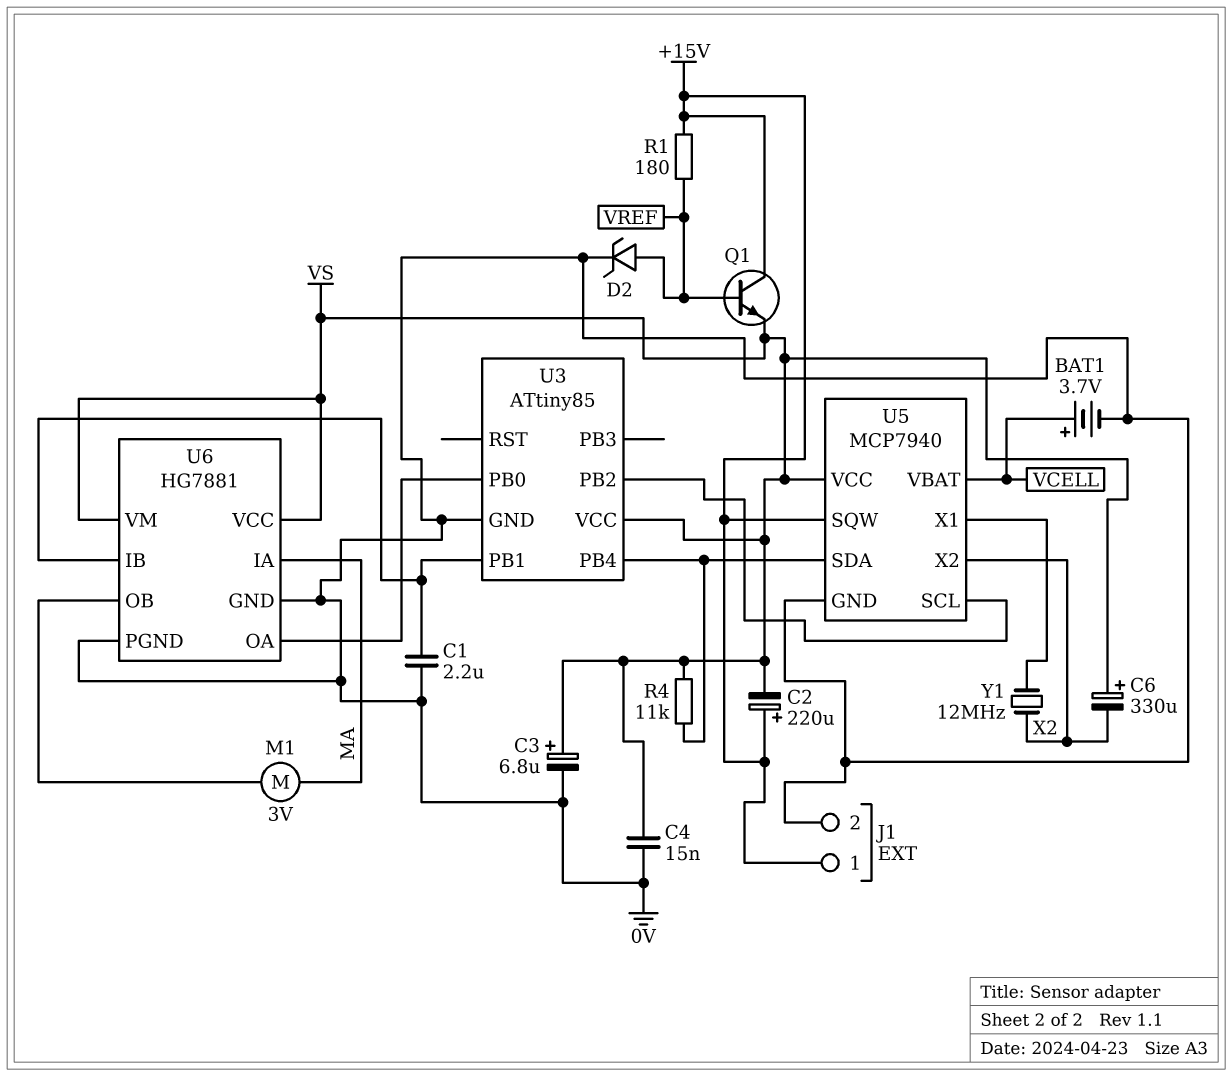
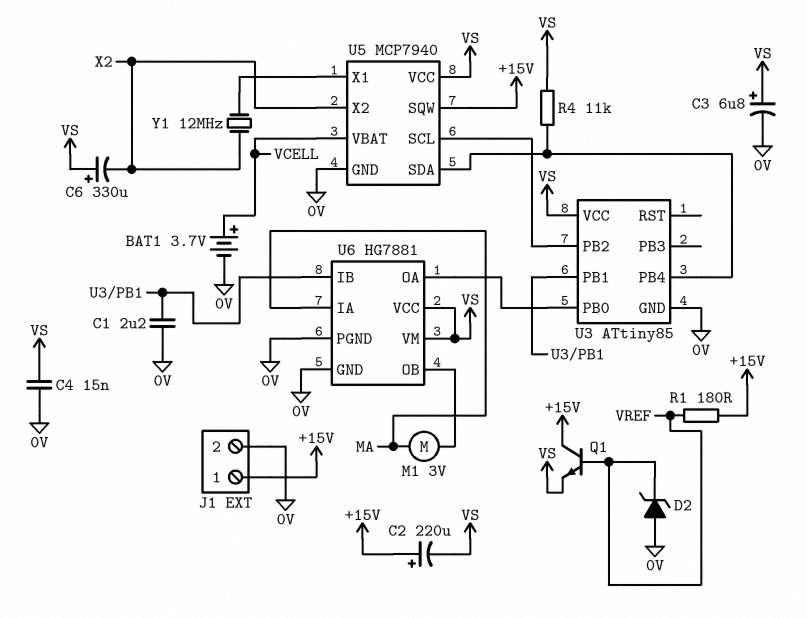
D2: zener (A VREF, K 0V) -> zener (A 0V, K VREF)

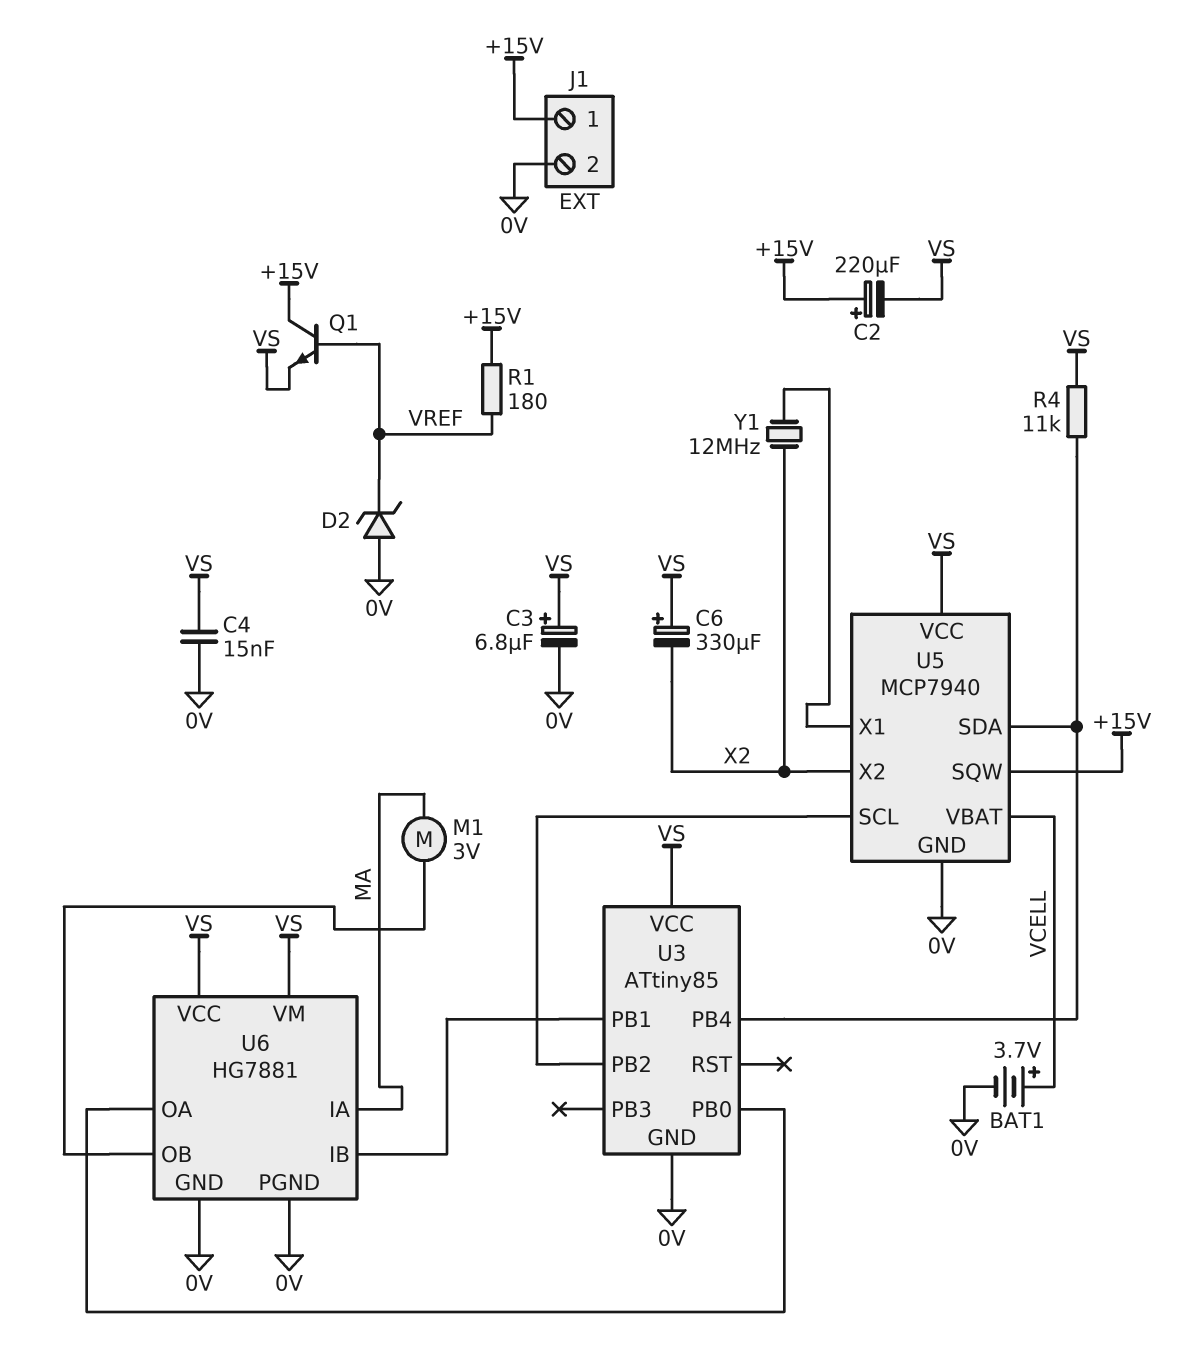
C1: 2.2uF (0V, U3/PB1) -> none

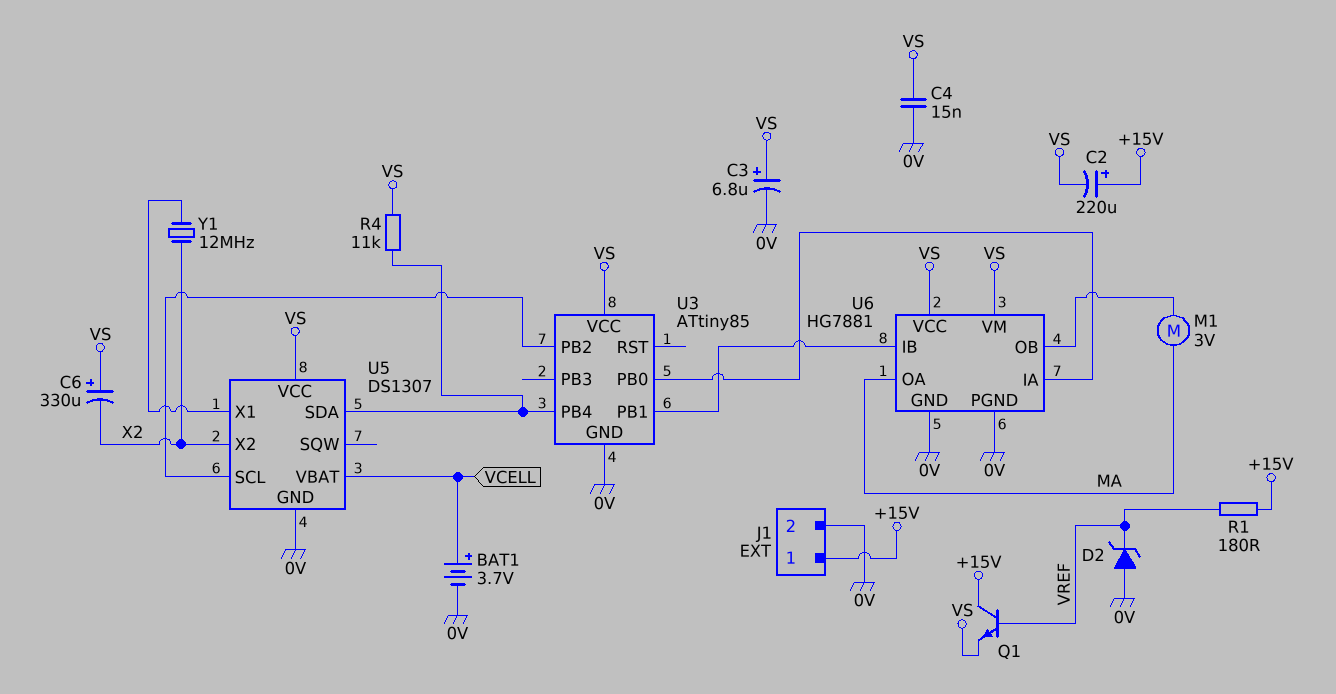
U5: MCP7940 -> DS1307
U5 pin SQW: +15V -> none
U6 pin IA: MA -> U3/PB0
U6 pin OA: U3/PB0 -> MA

